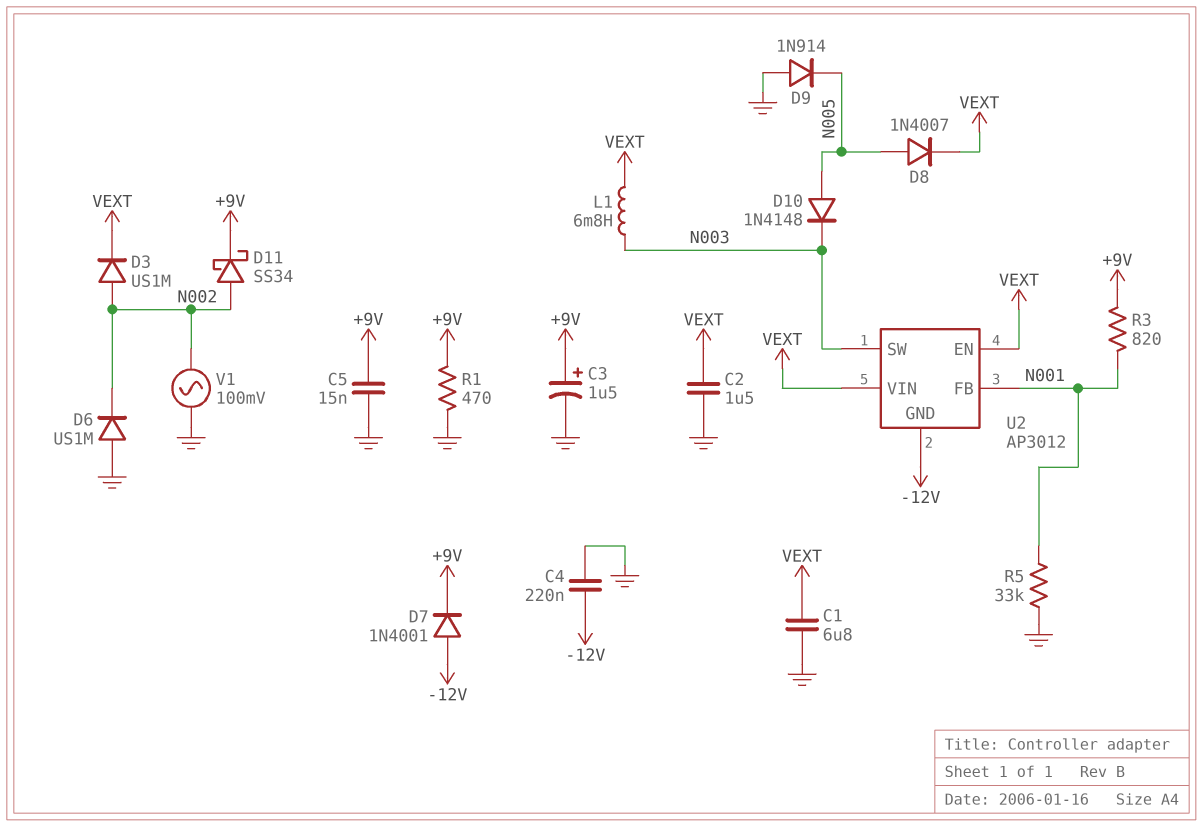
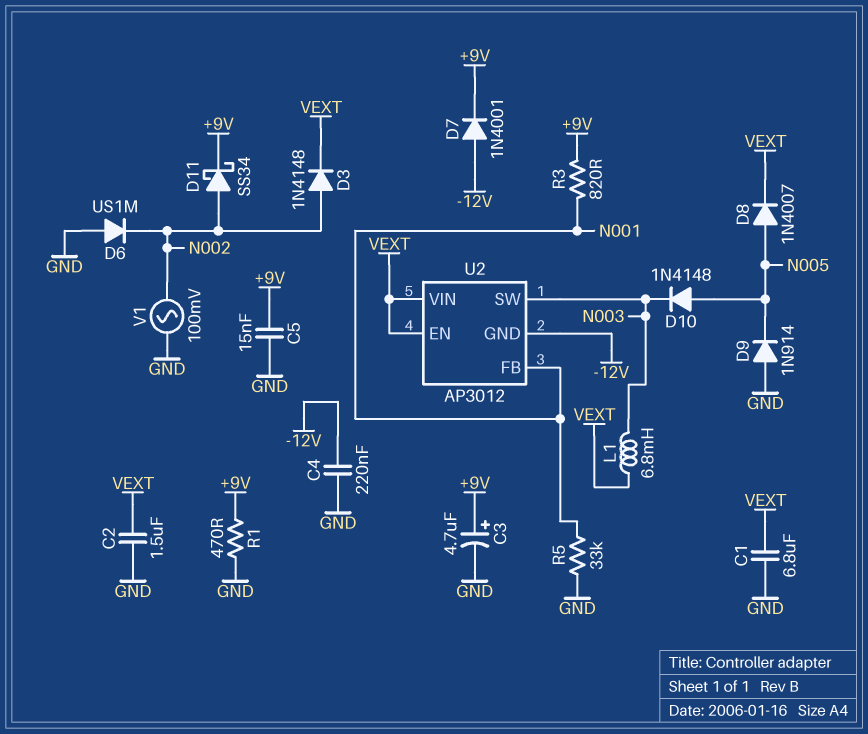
C3: 1.5uF (plus +9V, minus GND) -> 4.7uF (plus +9V, minus GND)
D3: diode US1M (A N002, K VEXT) -> diode 1N4148 (A N002, K VEXT)

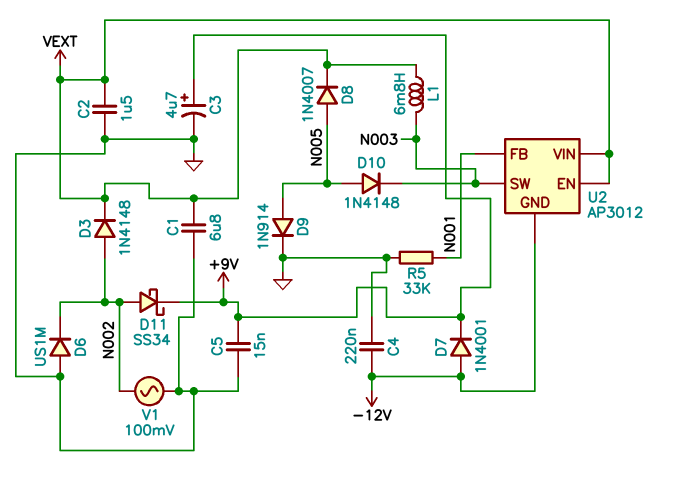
D9: diode 1N914 (A GND, K N005) -> diode 1N914 (A N005, K GND)
R1: 470 (+9V, GND) -> none
R3: 820 (+9V, N001) -> none

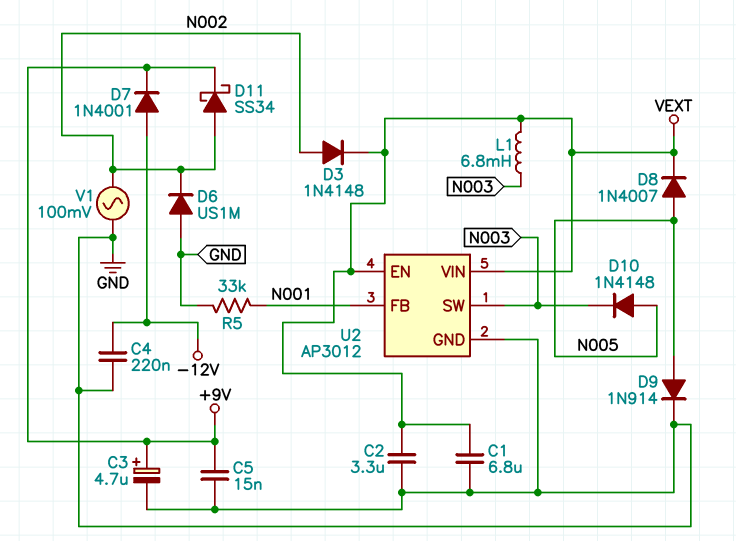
C2: 1.5uF (GND, VEXT) -> 3.3uF (GND, VEXT)
U2 pin GND: -12V -> GND

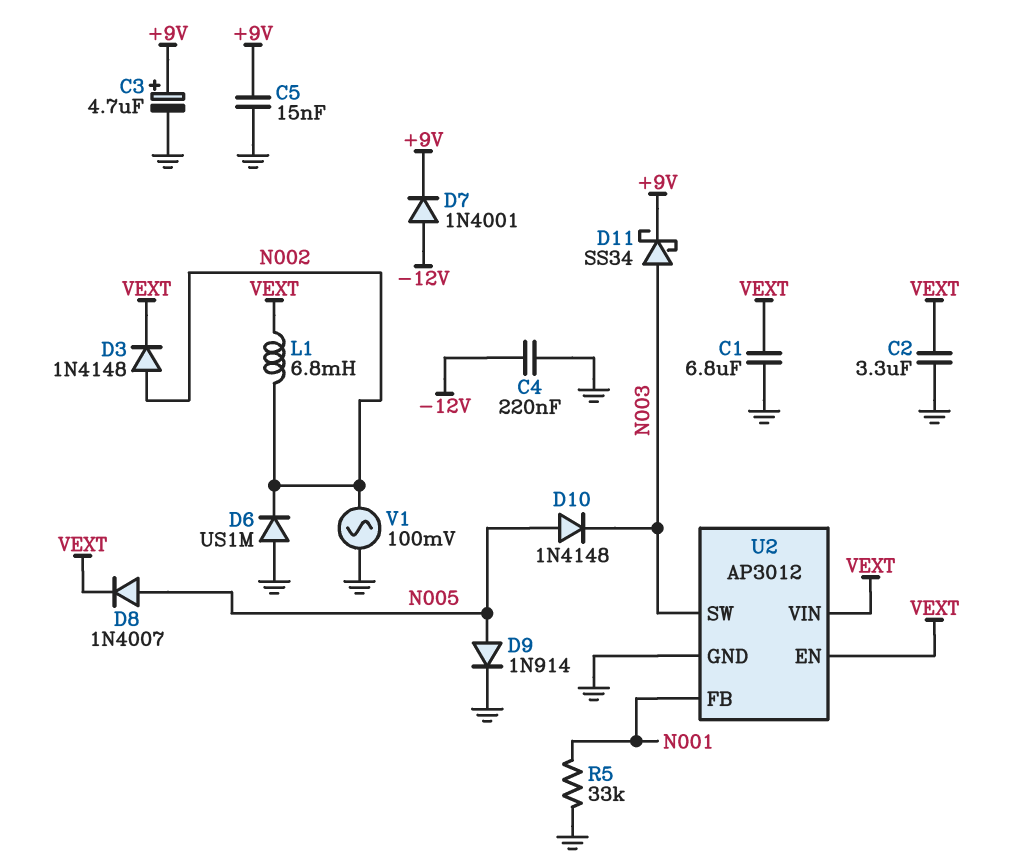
D11: schottky SS34 (A N002, K +9V) -> schottky SS34 (A N003, K +9V)
L1: 6.8mH (N003, VEXT) -> 6.8mH (N002, VEXT)

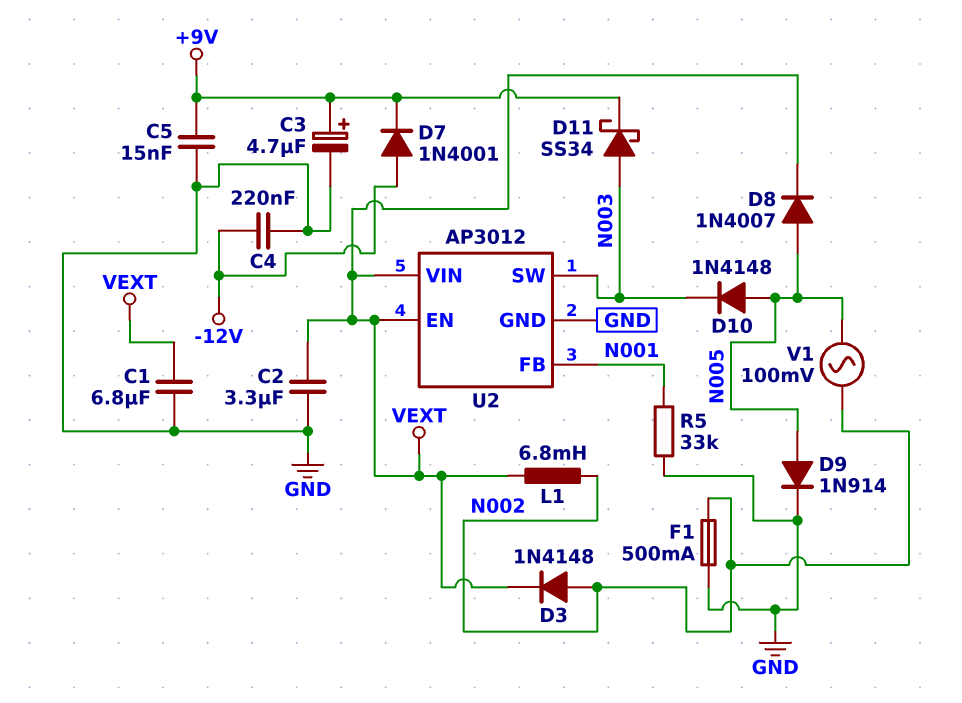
D6: diode US1M (A GND, K N002) -> none
F1: none -> 500mA (GND, N002)
V1: AC 100mV (GND, N002) -> AC 100mV (N002, N005)

